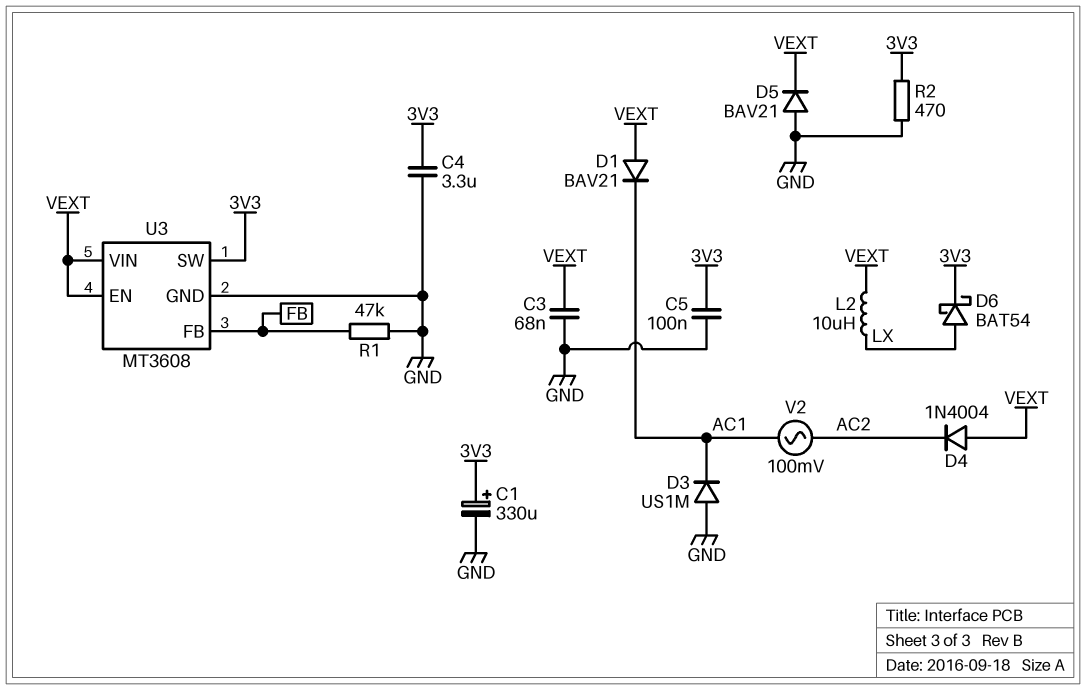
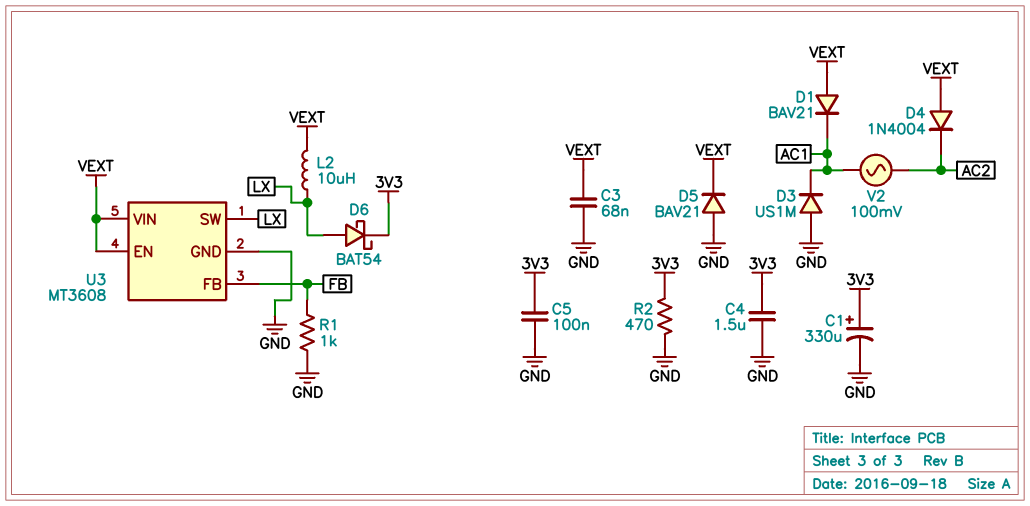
C4: 3.3uF (3V3, GND) -> 1.5uF (3V3, GND)
R1: 47k (FB, GND) -> 1k (FB, GND)
U3 pin SW: 3V3 -> LX

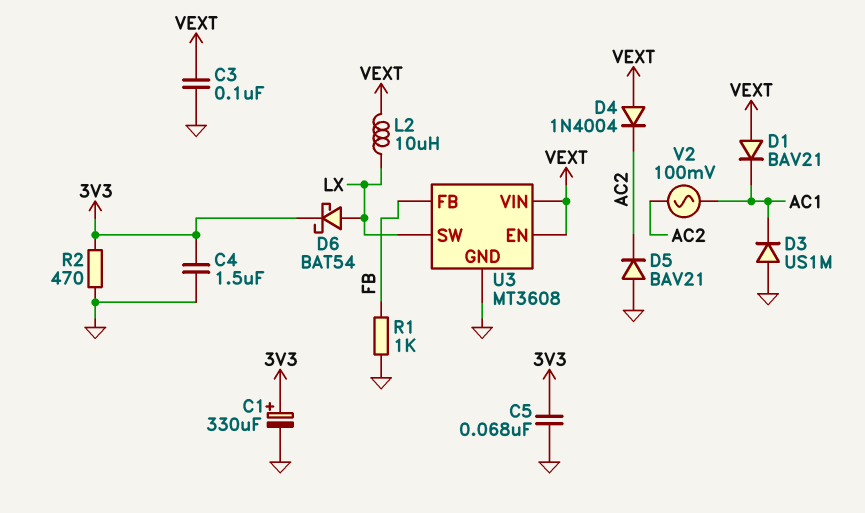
C3: 68nF (GND, VEXT) -> 100nF (GND, VEXT)
C5: 100nF (3V3, GND) -> 68nF (3V3, GND)
D5: diode BAV21 (A GND, K VEXT) -> diode BAV21 (A GND, K AC2)

